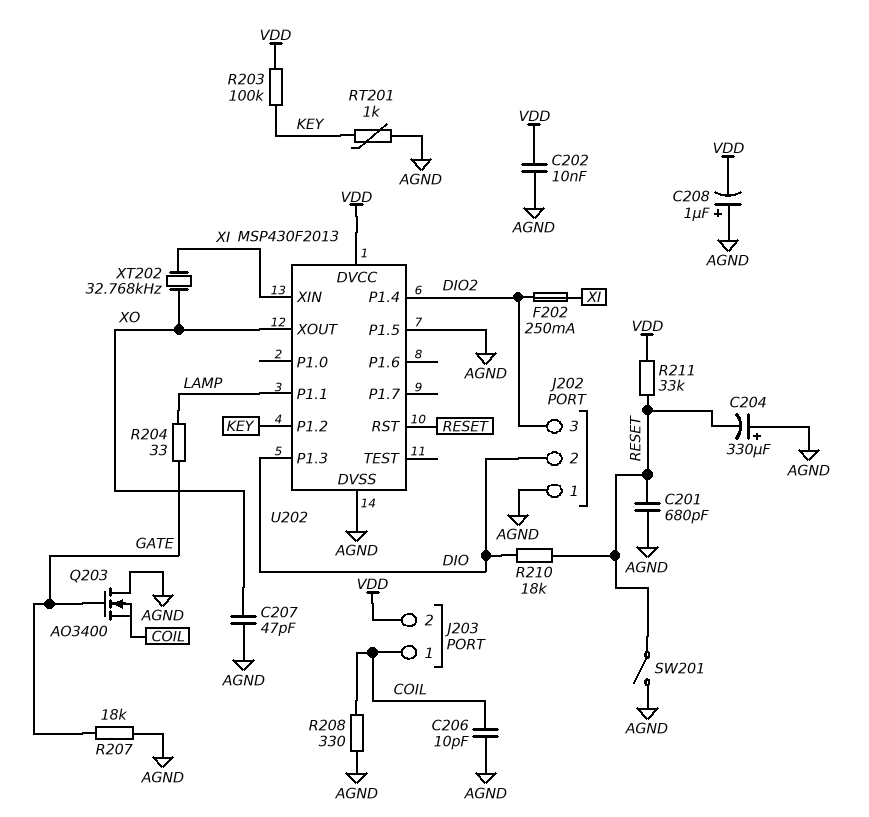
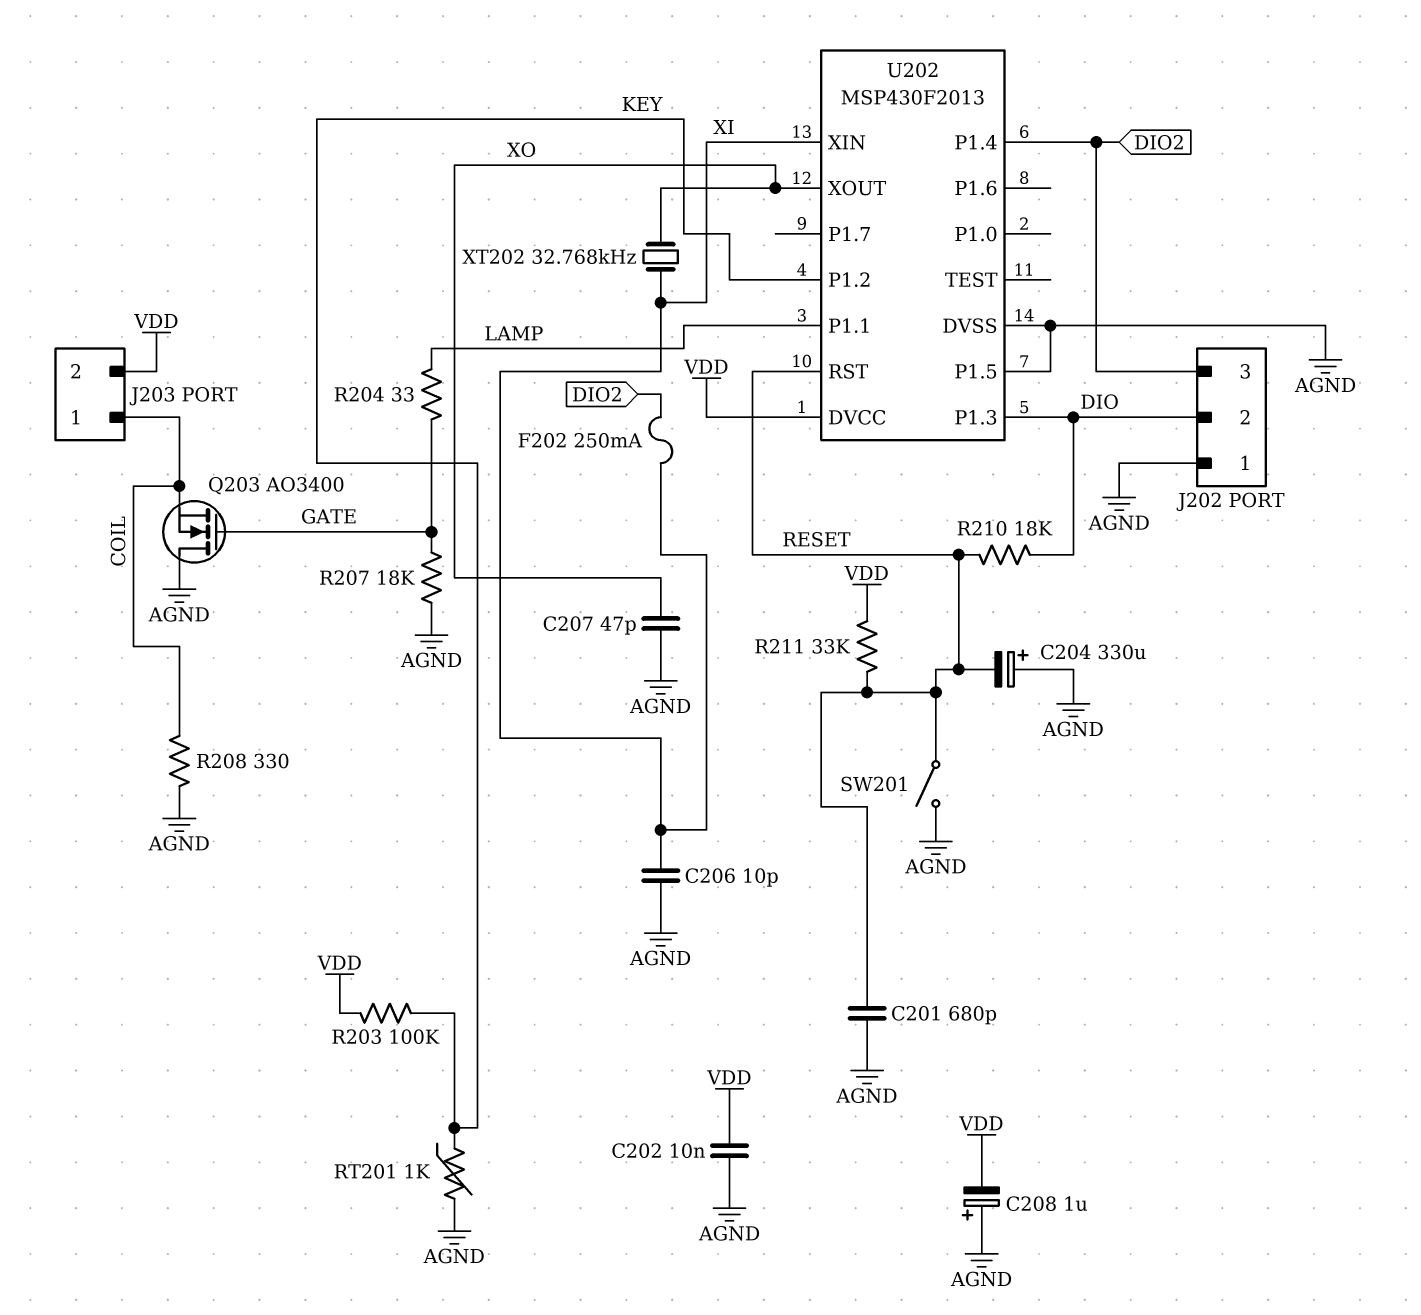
C206: 10pF (AGND, COIL) -> 10pF (AGND, XI)

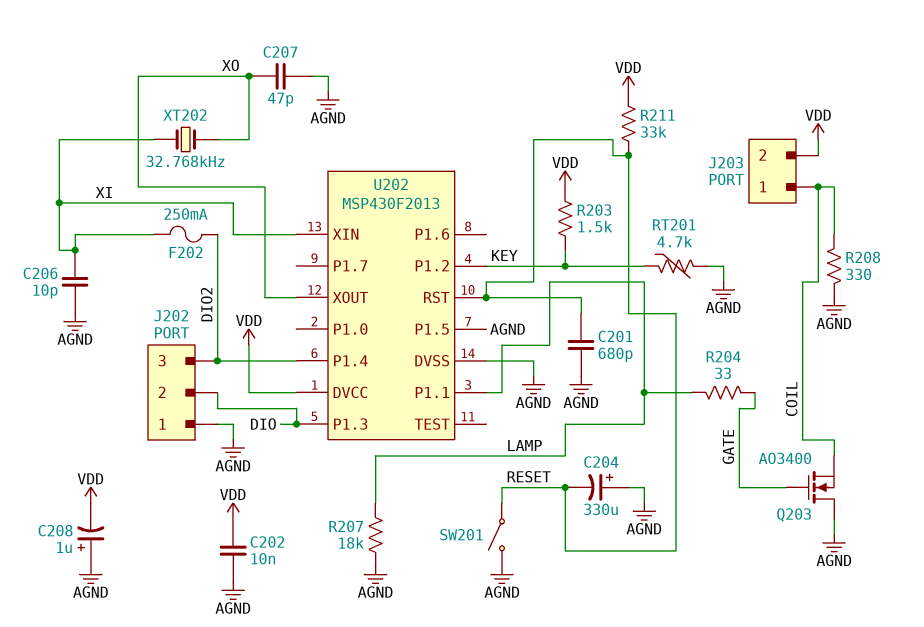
R203: 100k (KEY, VDD) -> 1.5k (KEY, VDD)
R207: 18k (AGND, GATE) -> 18k (AGND, LAMP)
R210: 18k (DIO, RESET) -> none
RT201: 1k (AGND, KEY) -> 4.7k (AGND, KEY)

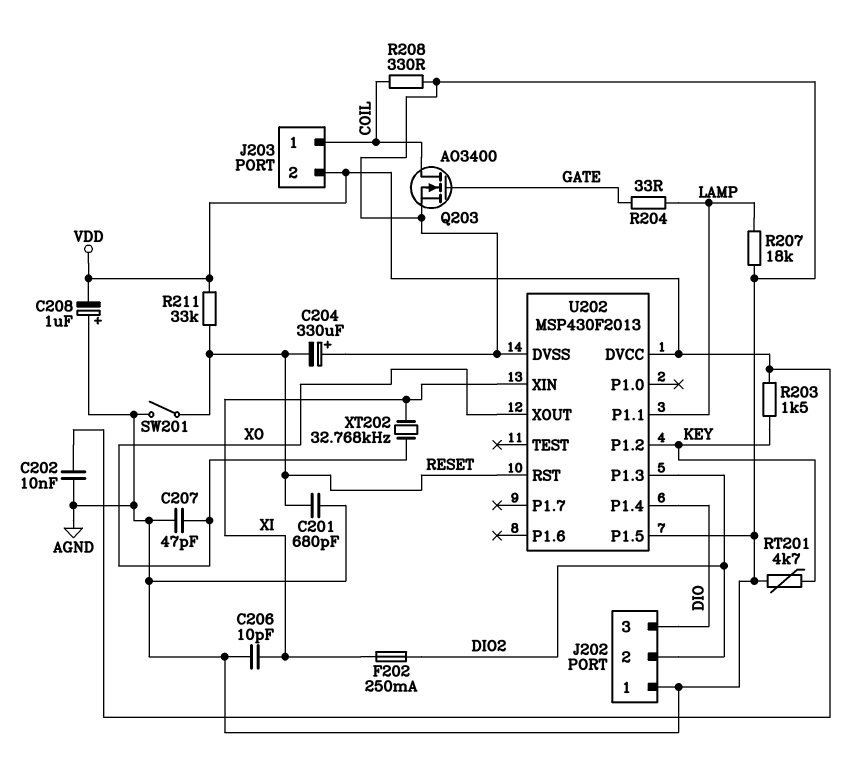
J202 pin 2: DIO -> DIO2
J202 pin 3: DIO2 -> DIO
Q203: NMOS AO3400 (G GATE, D AGND, S COIL) -> NMOS AO3400 (G GATE, D COIL, S AGND)
U202 pin P1.3: DIO -> DIO2
U202 pin P1.4: DIO2 -> DIO

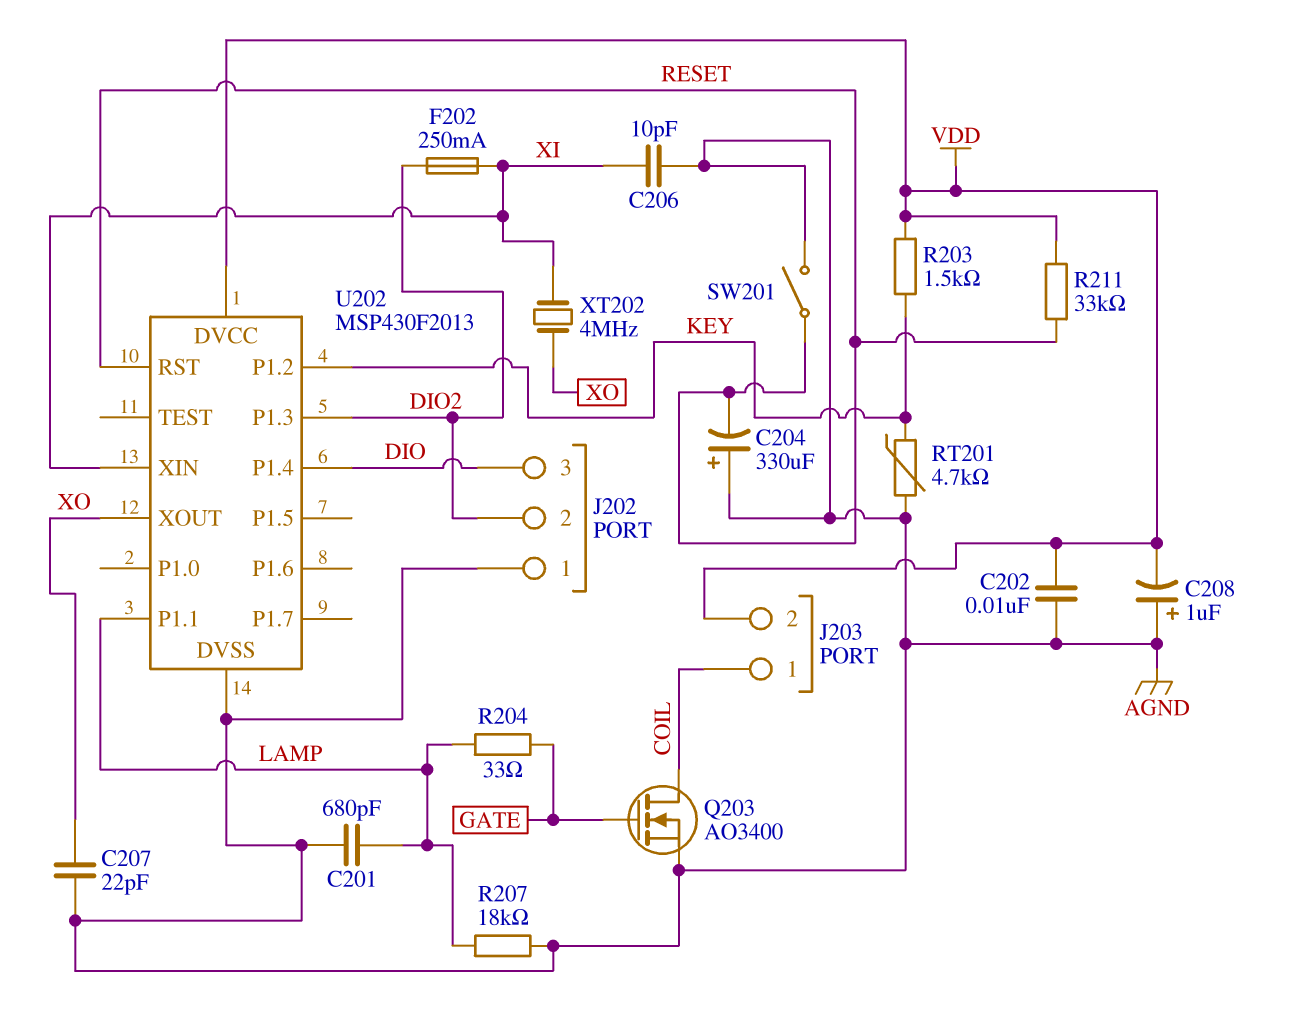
C201: 680pF (AGND, RESET) -> 680pF (AGND, LAMP)
C207: 47pF (AGND, XO) -> 22pF (AGND, XO)
R208: 330 (AGND, COIL) -> none
U202 pin P1.5: AGND -> none
XT202: 32.768kHz (XI, XO) -> 4MHz (XI, XO)

